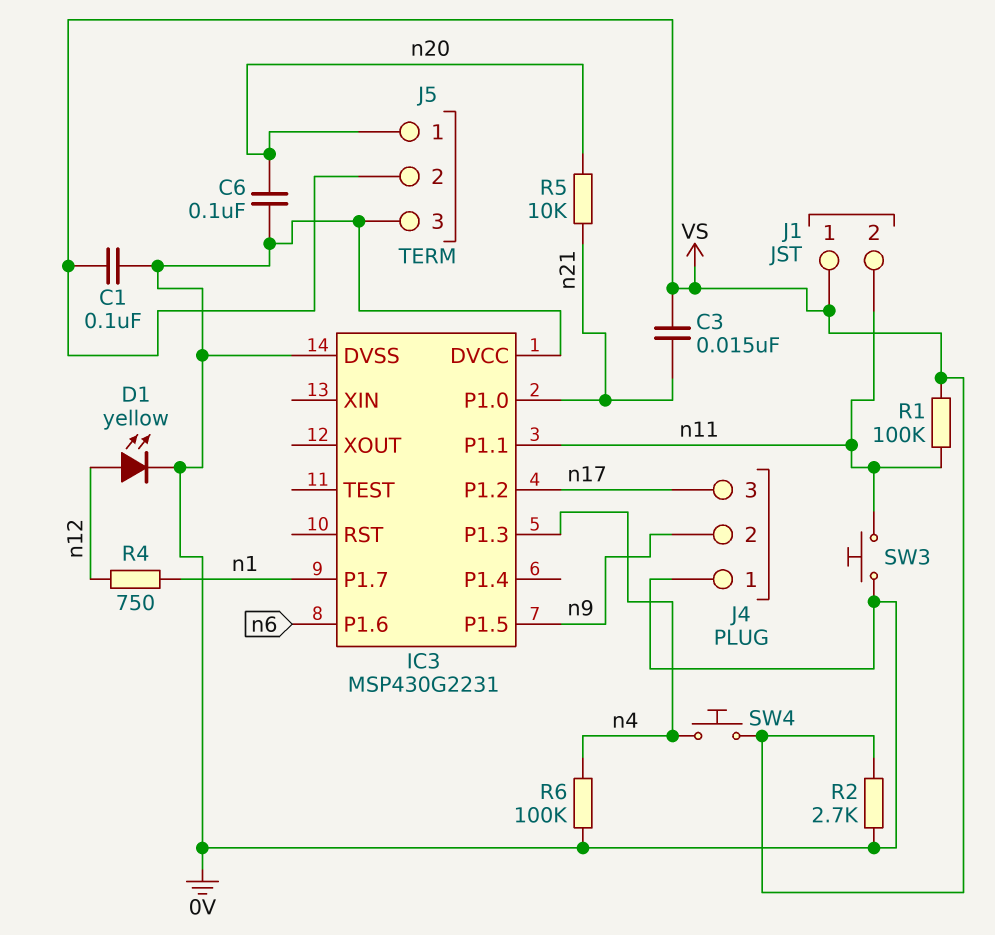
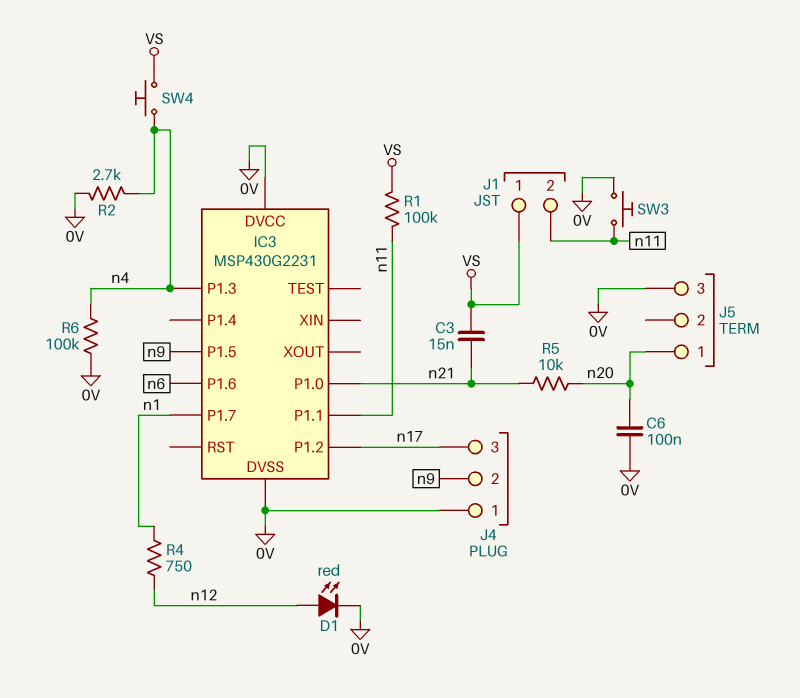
C1: 100nF (0V, VS) -> none
D1: LED yellow (A n12, K 0V) -> LED red (A n12, K 0V)
J5 pin 2: VS -> none
R2: 2.7k (0V, VS) -> 2.7k (0V, n4)

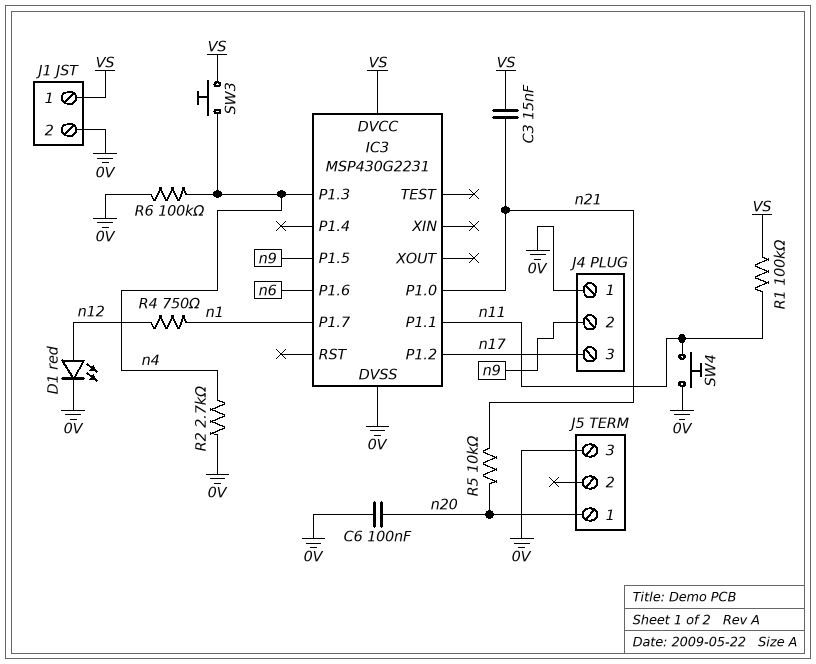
IC3 pin DVCC: 0V -> VS
J1 pin 2: n11 -> 0V
SW3: button (0V, n11) -> button (VS, n4)
SW4: button (VS, n4) -> button (0V, n11)

